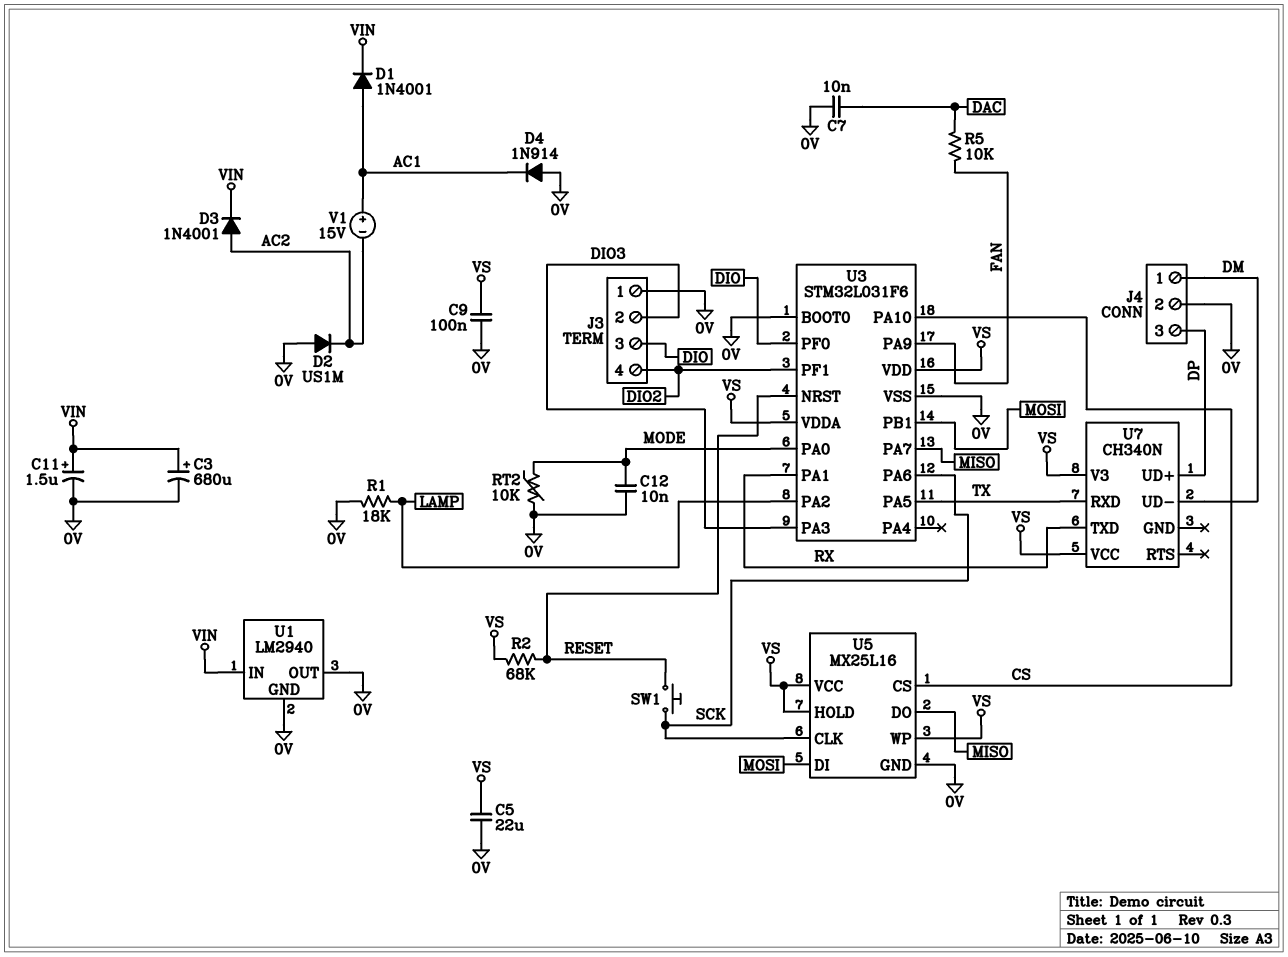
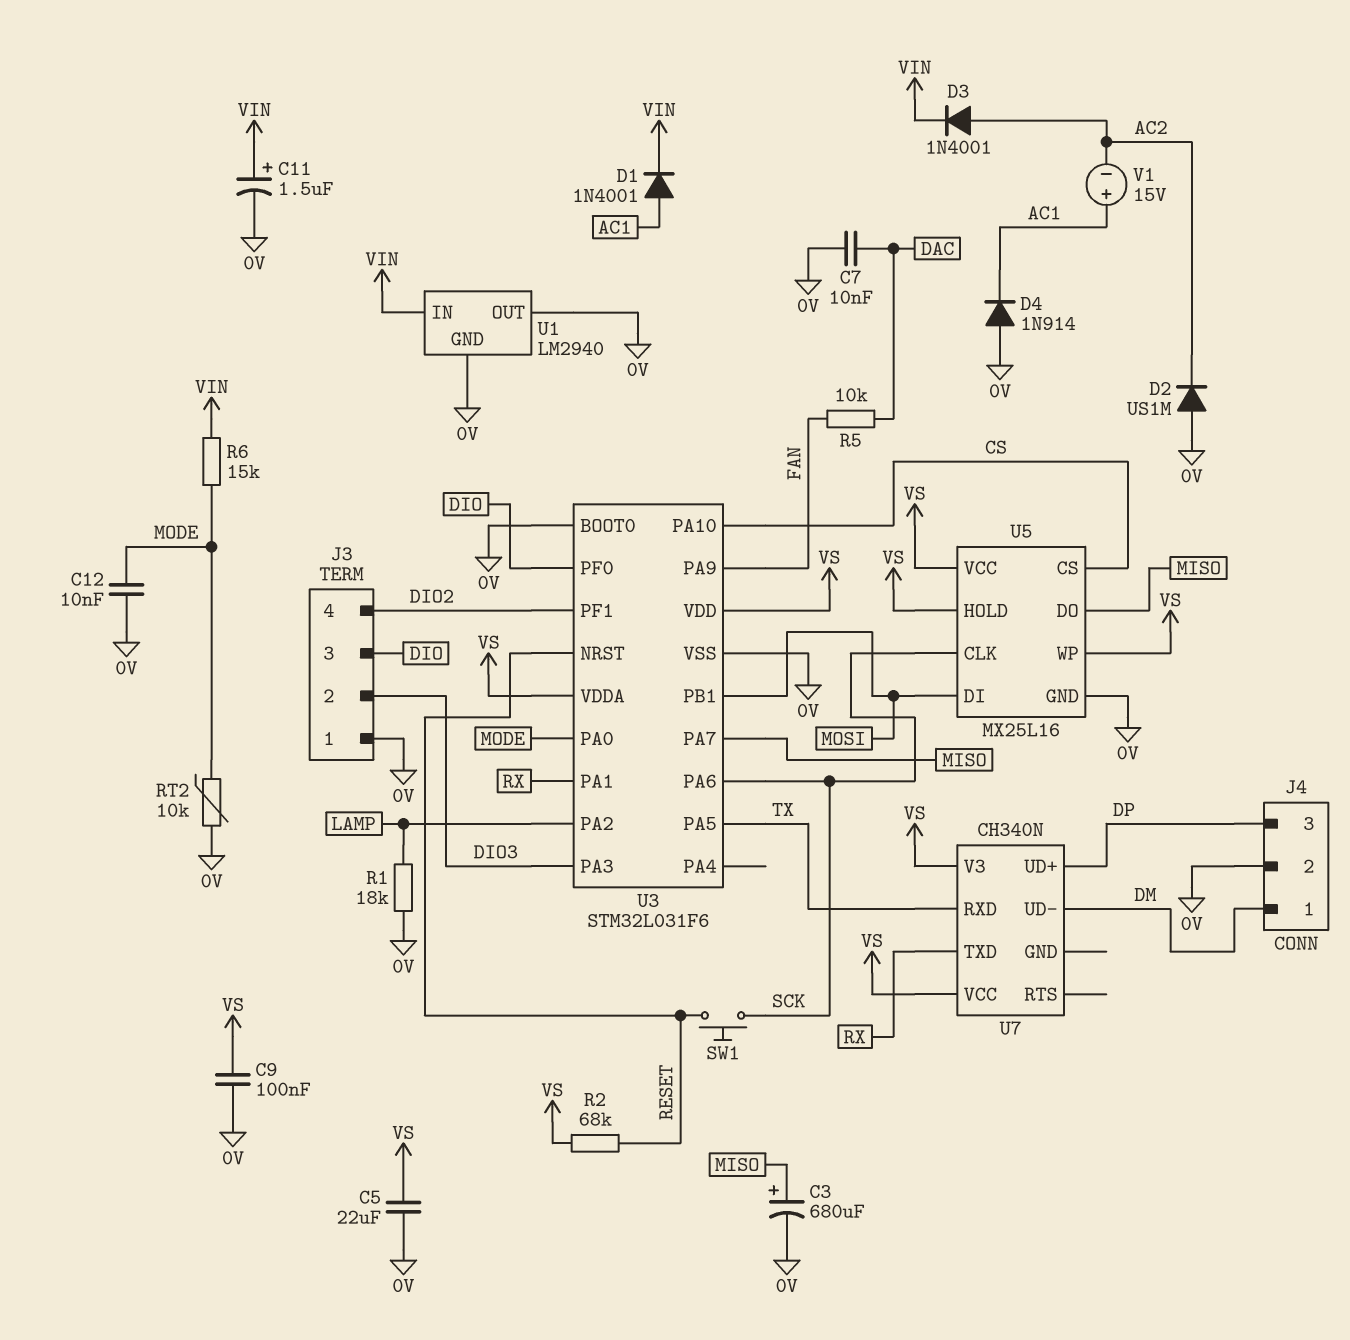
C3: 680uF (plus VIN, minus 0V) -> 680uF (plus MISO, minus 0V)
R6: none -> 15k (MODE, VIN)

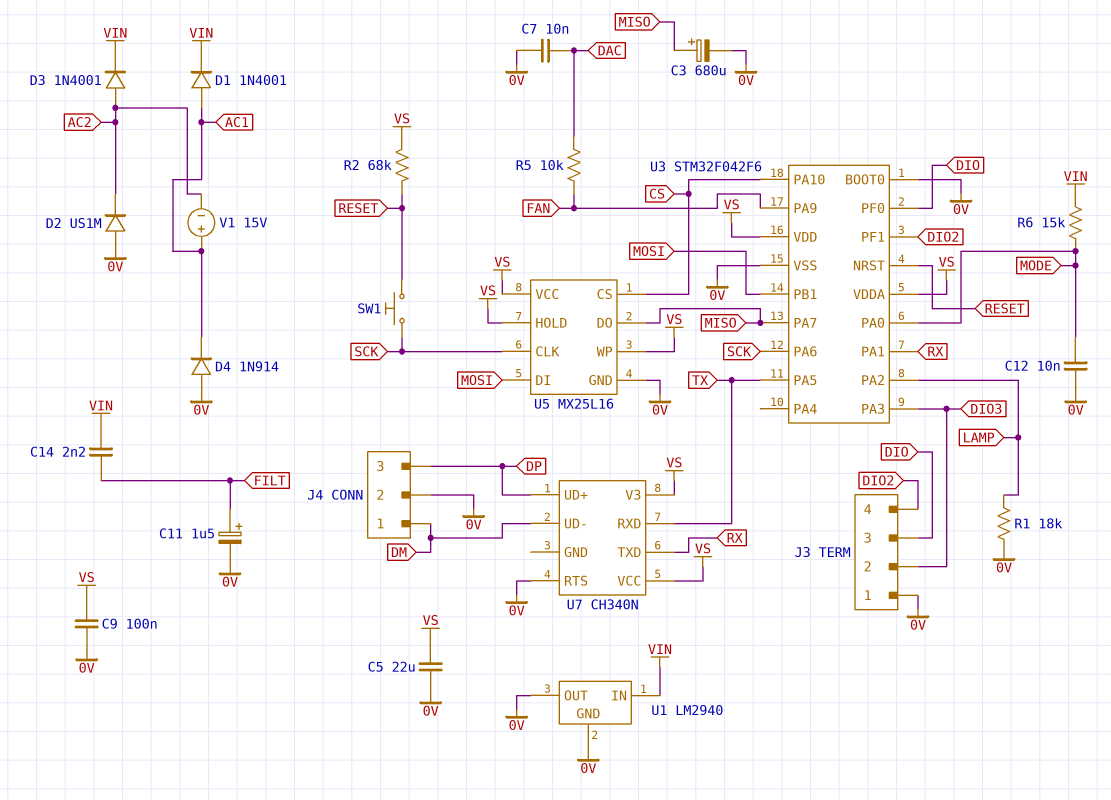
C11: 1.5uF (plus VIN, minus 0V) -> 1.5uF (plus FILT, minus 0V)
C14: none -> 2.2nF (FILT, VIN)
RT2: 10k (0V, MODE) -> none
U3: STM32L031F6 -> STM32F042F6
U7 pin RTS: none -> 0V

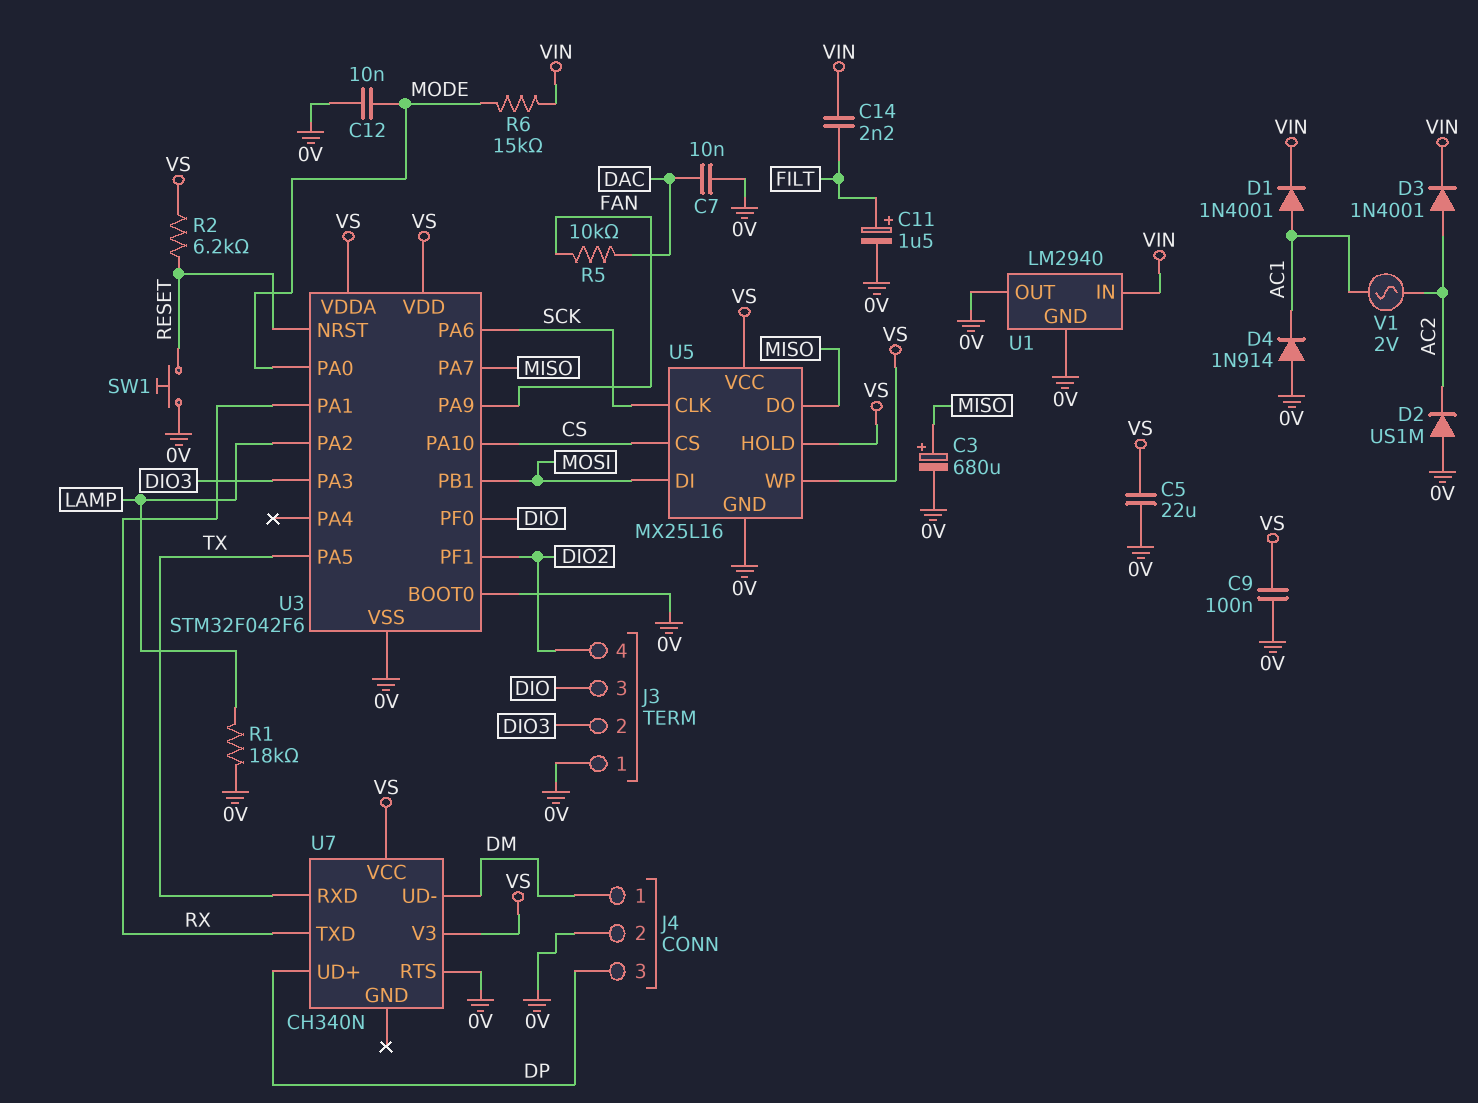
R2: 68k (RESET, VS) -> 6.2k (RESET, VS)
SW1: button (RESET, SCK) -> button (0V, RESET)
V1: 15V (plus AC1, minus AC2) -> AC 2V (AC1, AC2)

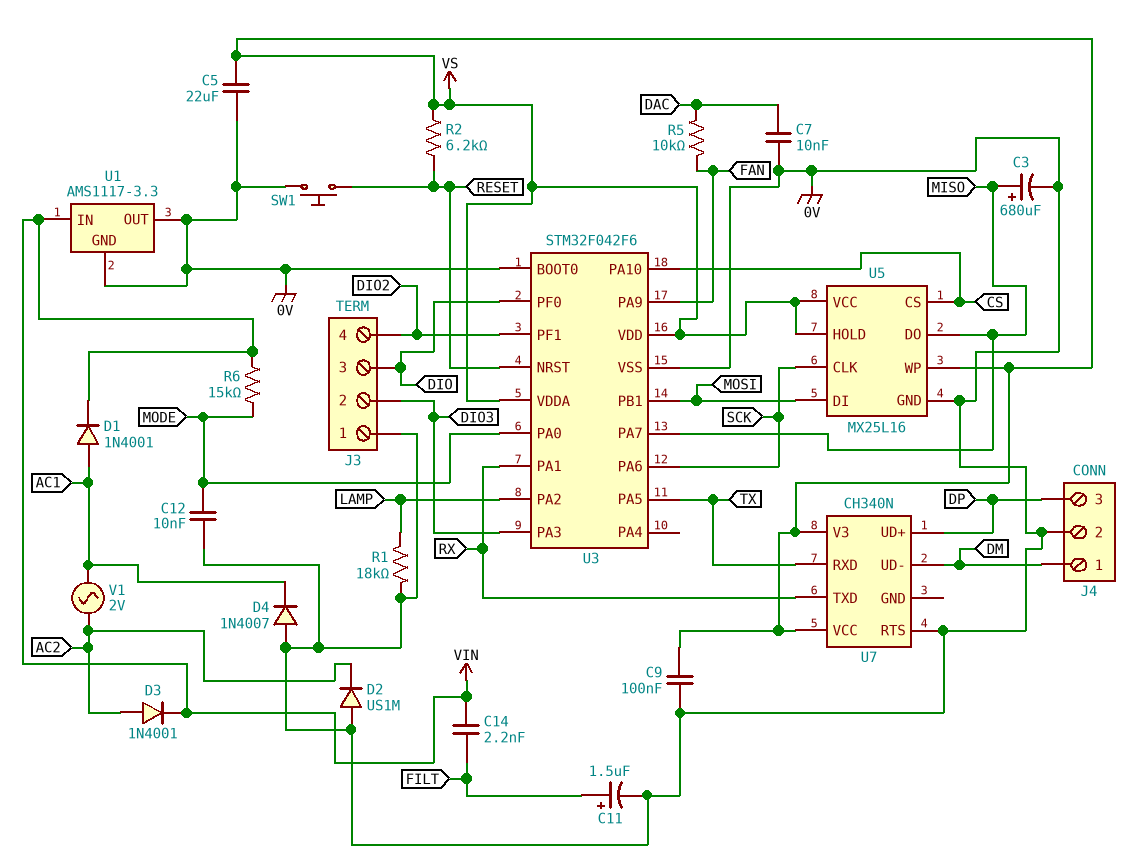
D4: diode 1N914 (A 0V, K AC1) -> diode 1N4007 (A 0V, K AC1)
U1: LM2940 -> AMS1117-3.3

